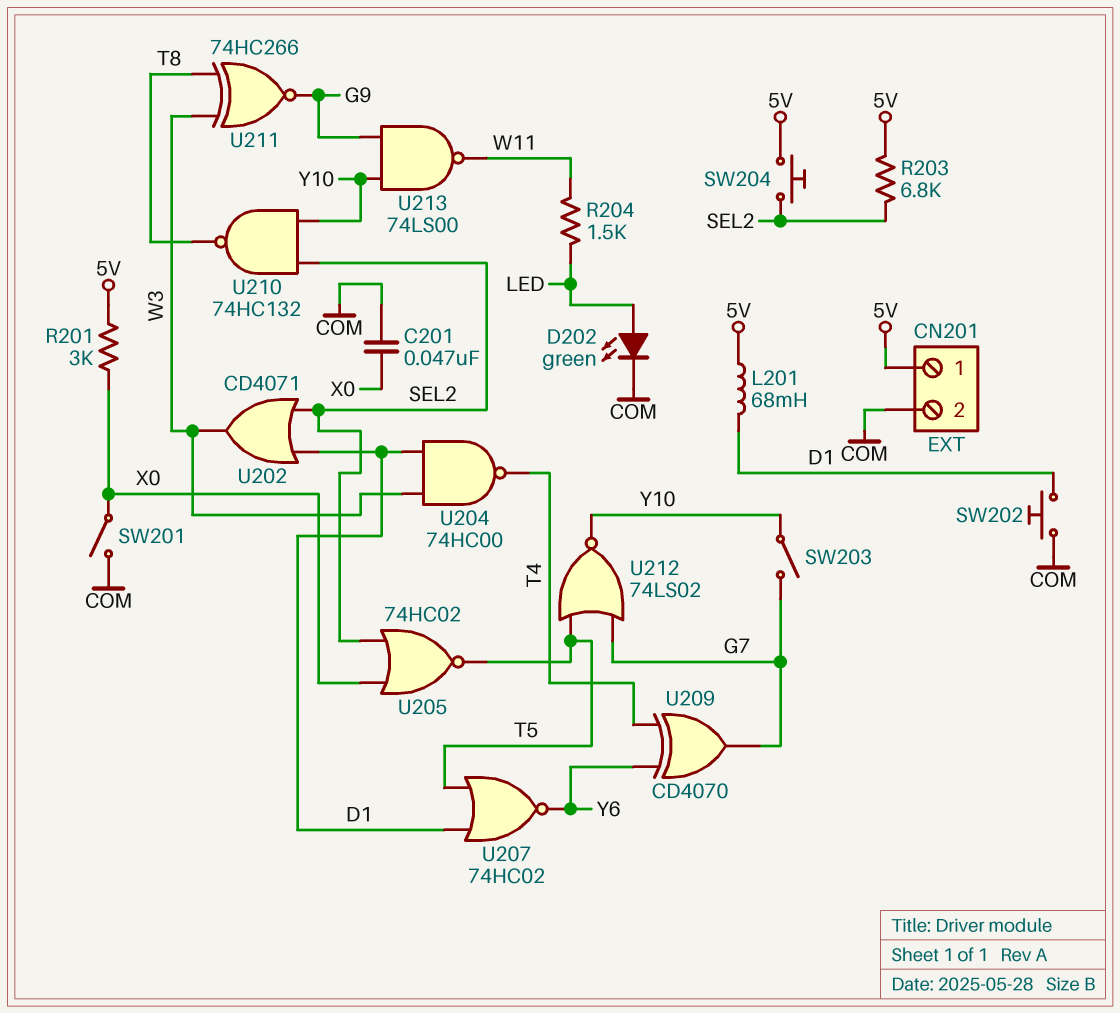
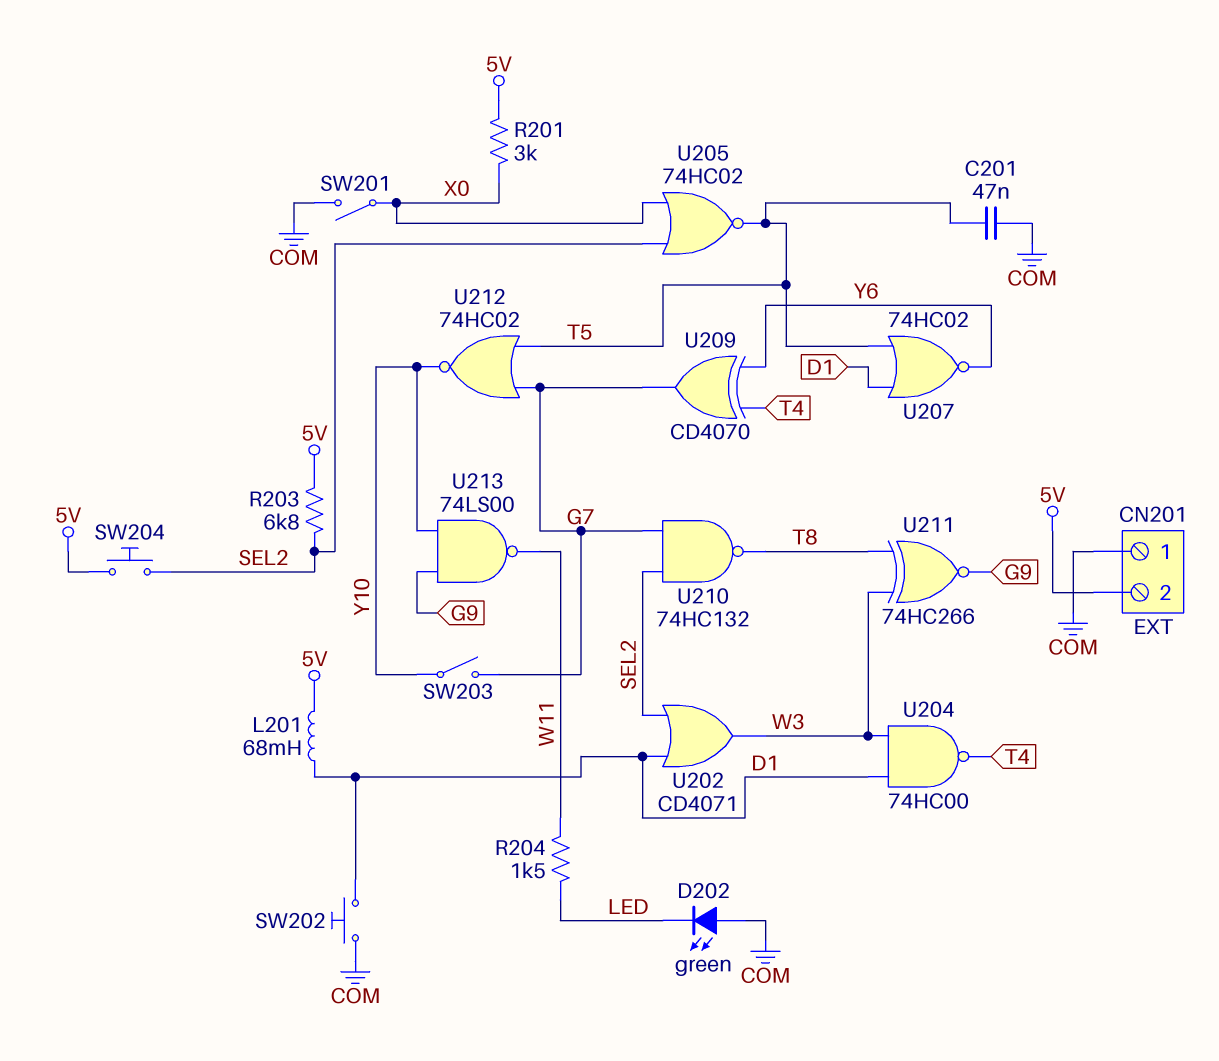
C201: 47nF (COM, X0) -> 47nF (COM, T5)
CN201 pin 1: 5V -> COM
CN201 pin 2: COM -> 5V
D202: LED green (A LED, K COM) -> LED green (A COM, K LED)
U210: NAND 74HC132 (in SEL2, in Y10, out T8) -> NAND 74HC132 (in G7, in SEL2, out T8)
U212: NOR 74LS02 (in G7, in T5, out Y10) -> NOR 74HC02 (in G7, in T5, out Y10)

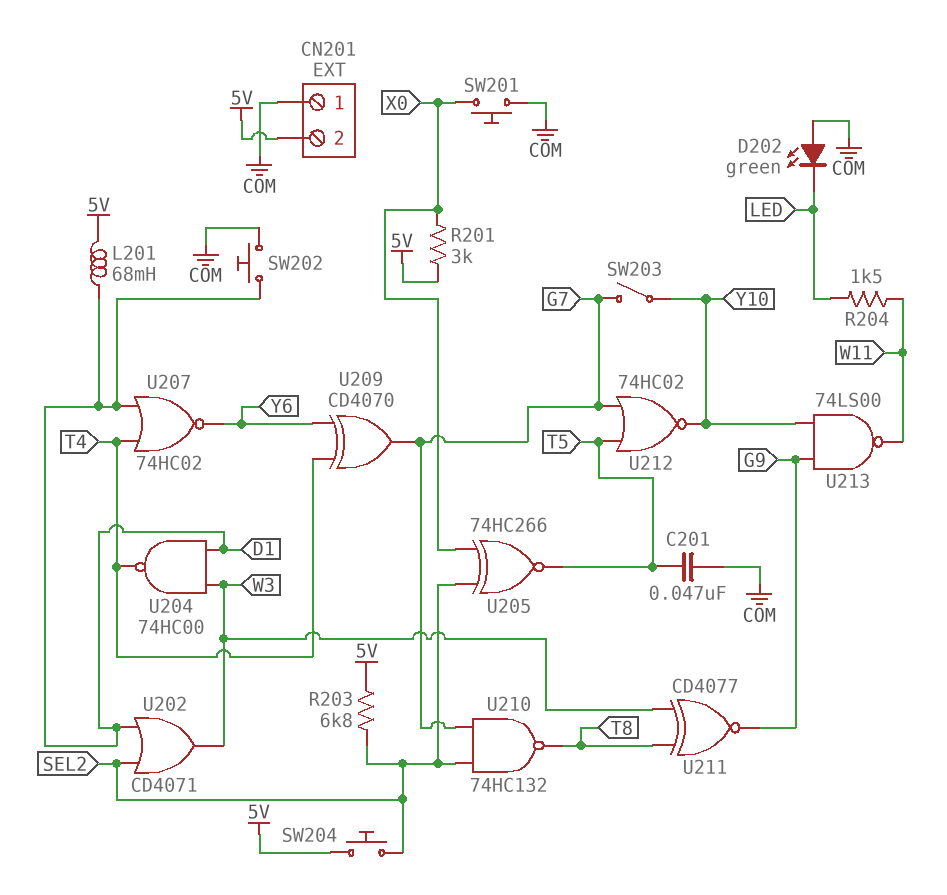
SW201: switch (COM, X0) -> button (COM, X0)
U205: NOR 74HC02 (in SEL2, in X0, out T5) -> XNOR 74HC266 (in SEL2, in X0, out T5)
U207: NOR 74HC02 (in D1, in T5, out Y6) -> NOR 74HC02 (in D1, in T4, out Y6)
U211: XNOR 74HC266 (in T8, in W3, out G9) -> XNOR CD4077 (in T8, in W3, out G9)

